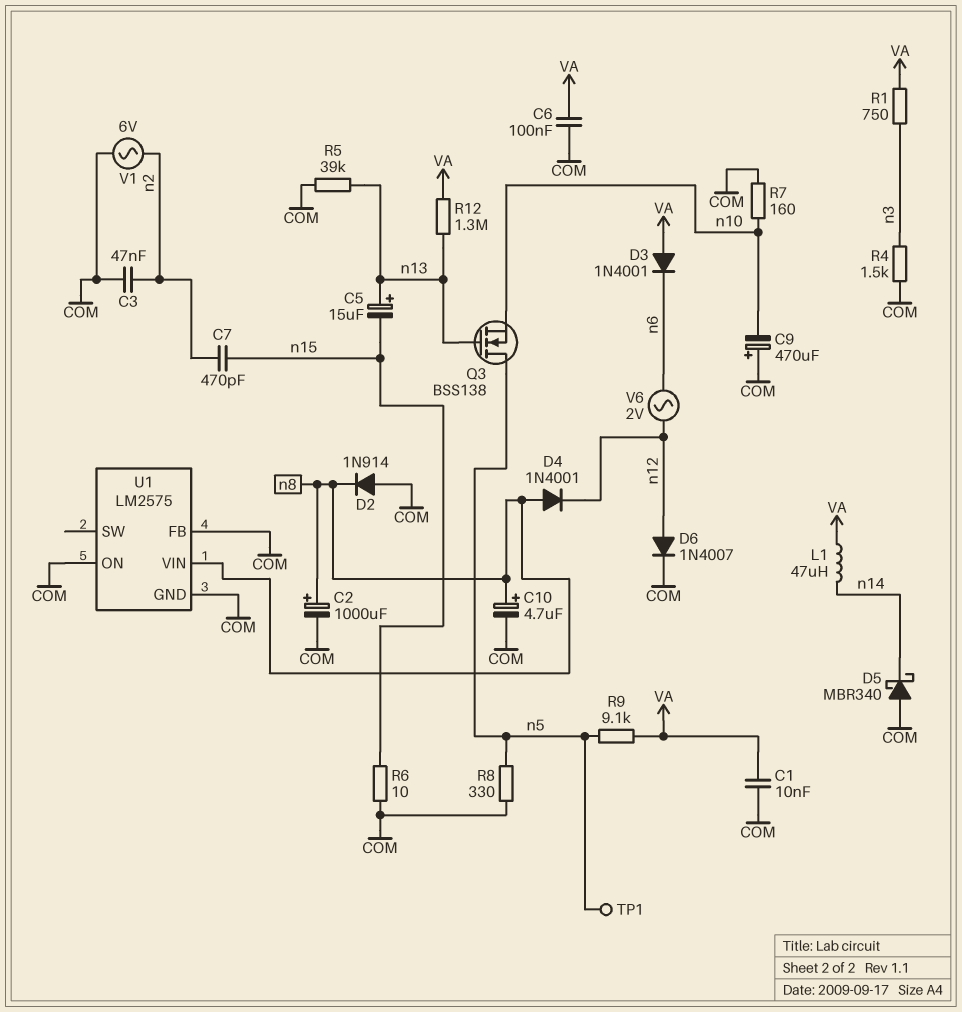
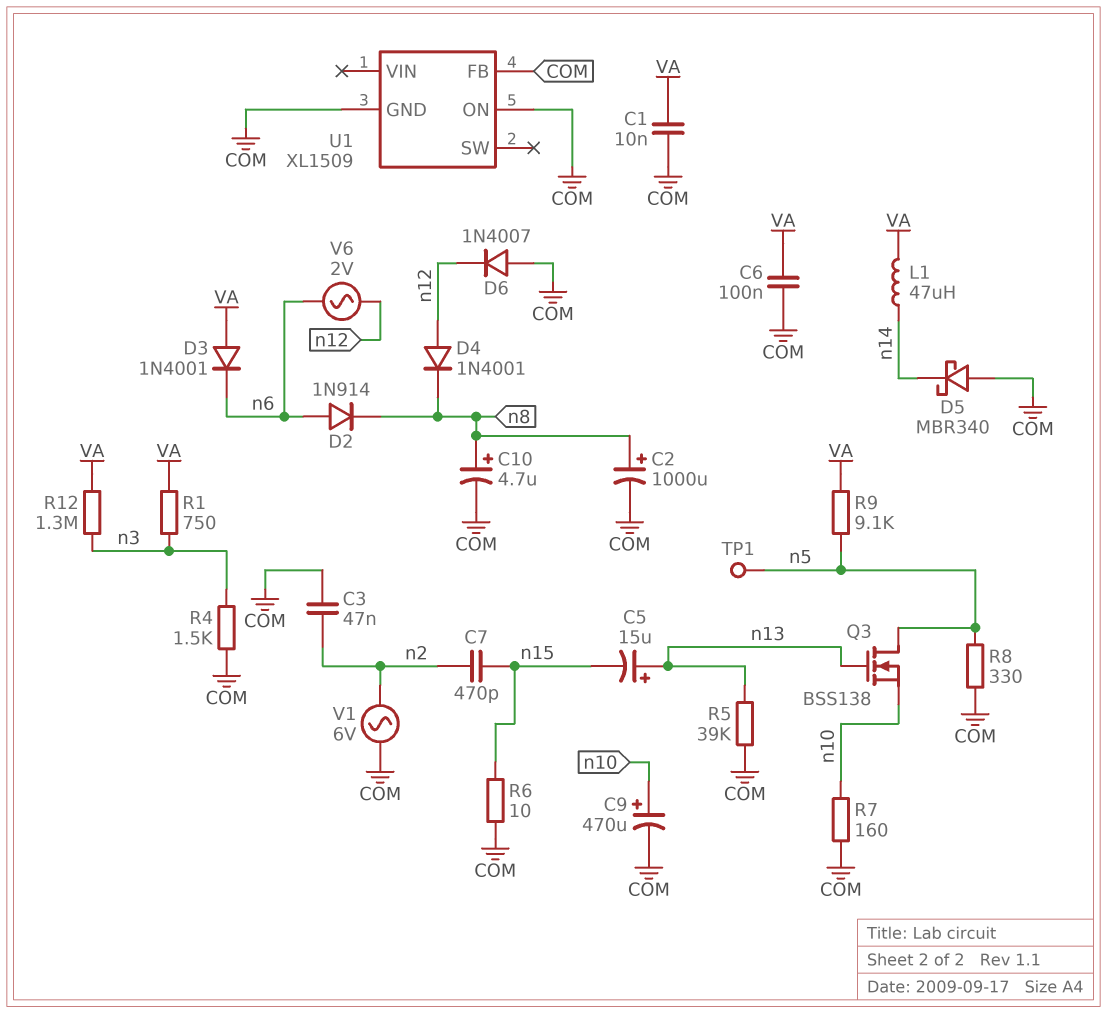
C9: 470uF (plus COM, minus n10) -> 470uF (plus n10, minus COM)
D2: diode 1N914 (A COM, K n8) -> diode 1N914 (A n6, K n8)
D4: diode 1N4001 (A n8, K n12) -> diode 1N4001 (A n12, K n8)
D6: diode 1N4007 (A n12, K COM) -> diode 1N4007 (A COM, K n12)
R12: 1.3M (VA, n13) -> 1.3M (VA, n3)
U1: LM2575 -> XL1509
U1 pin VIN: n8 -> none

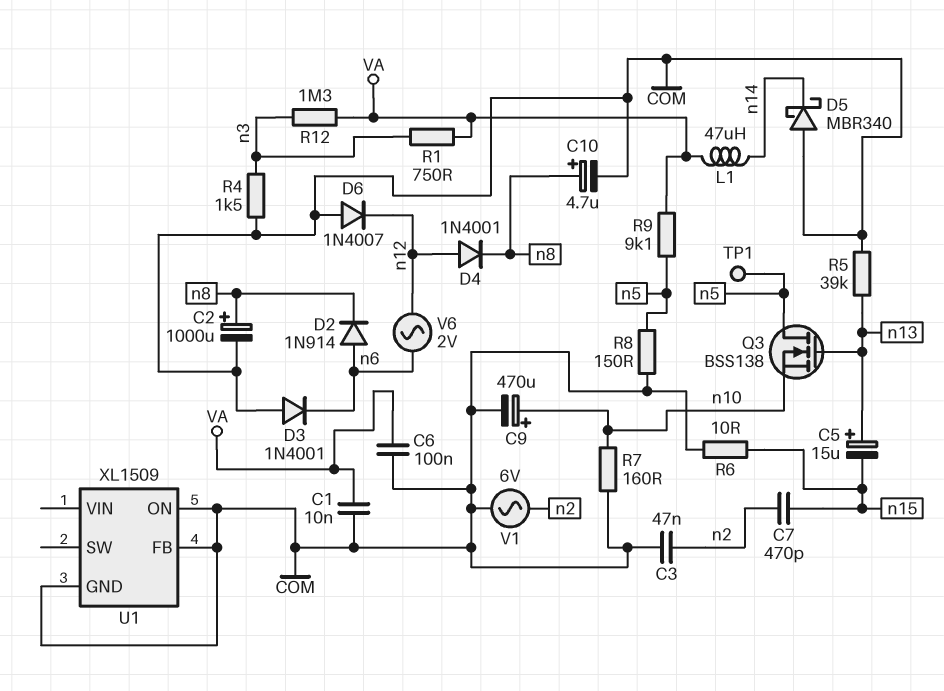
D3: diode 1N4001 (A VA, K n6) -> diode 1N4001 (A COM, K n6)
R8: 330 (COM, n5) -> 150 (COM, n5)

